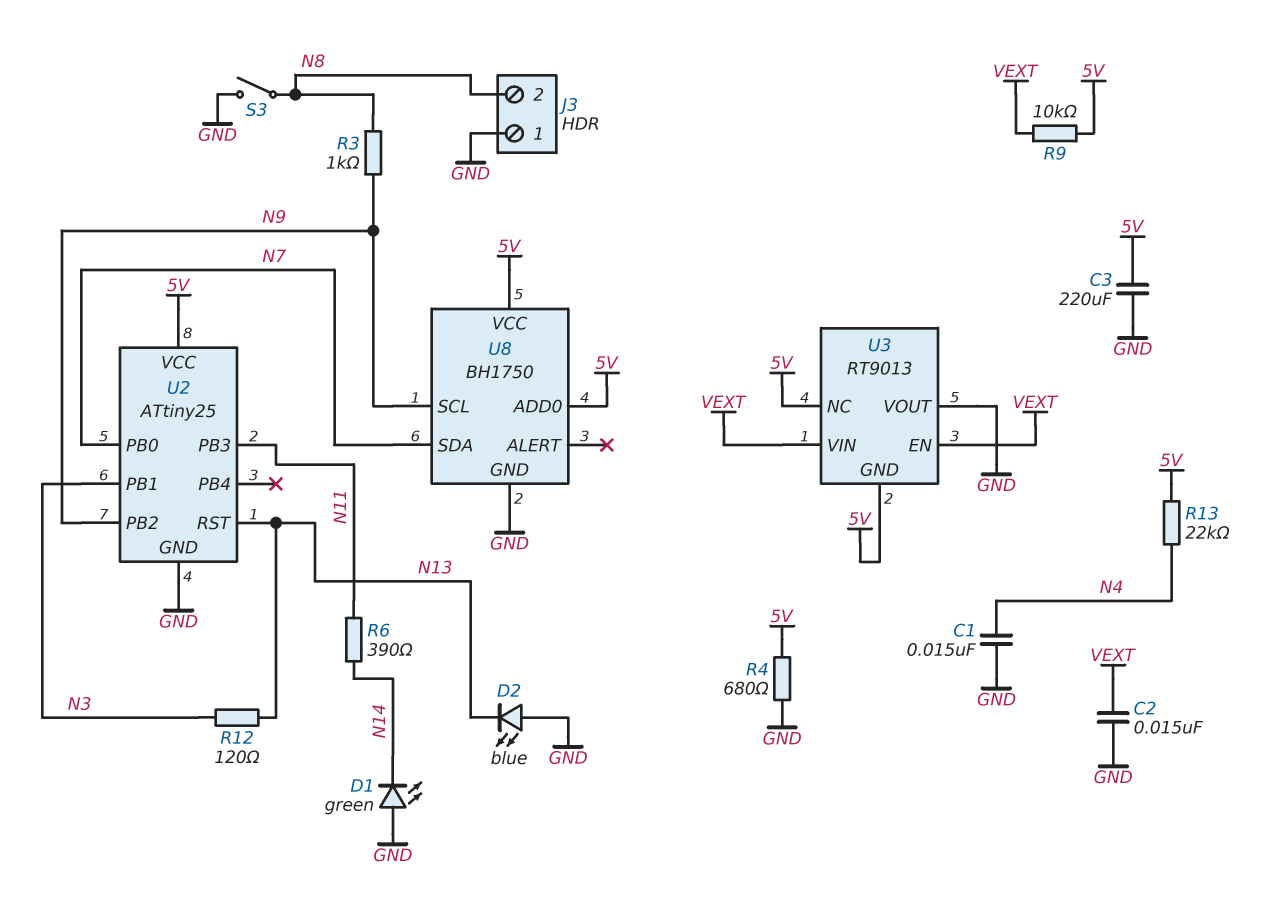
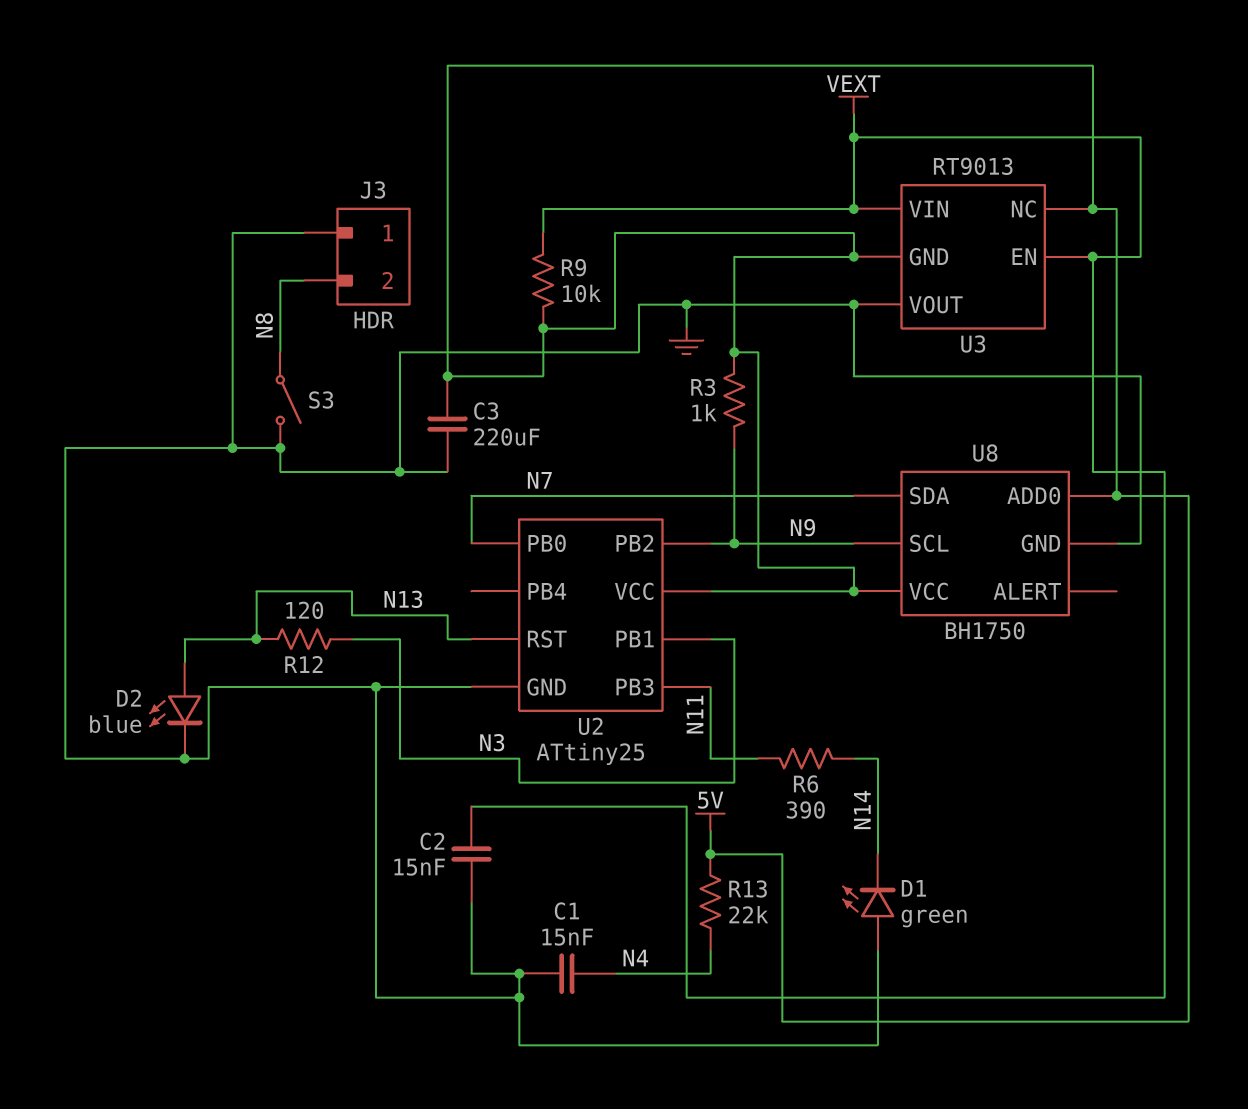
D2: LED blue (A GND, K N13) -> LED blue (A N13, K GND)
R3: 1k (N8, N9) -> 1k (5V, N9)
R4: 680 (5V, GND) -> none

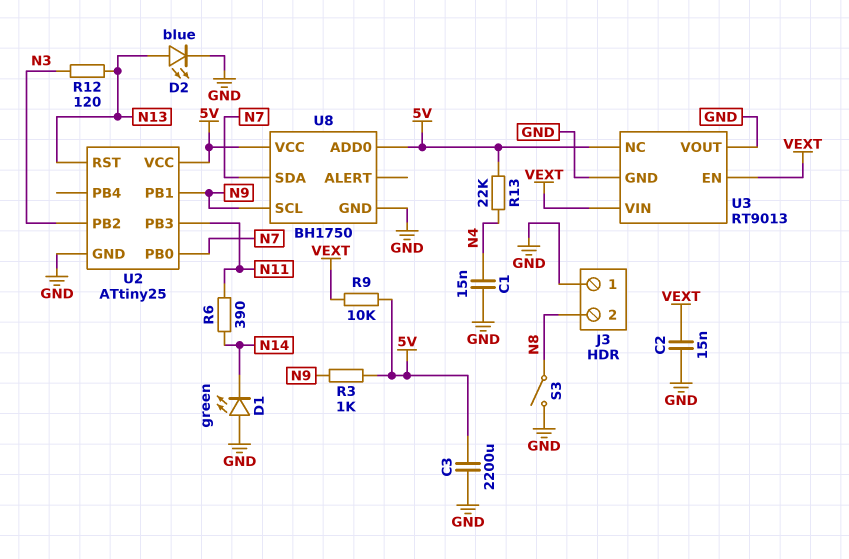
C3: 220uF (5V, GND) -> 2200uF (5V, GND)
U2 pin PB1: N3 -> N9
U2 pin PB2: N9 -> N3
U3 pin GND: 5V -> GND

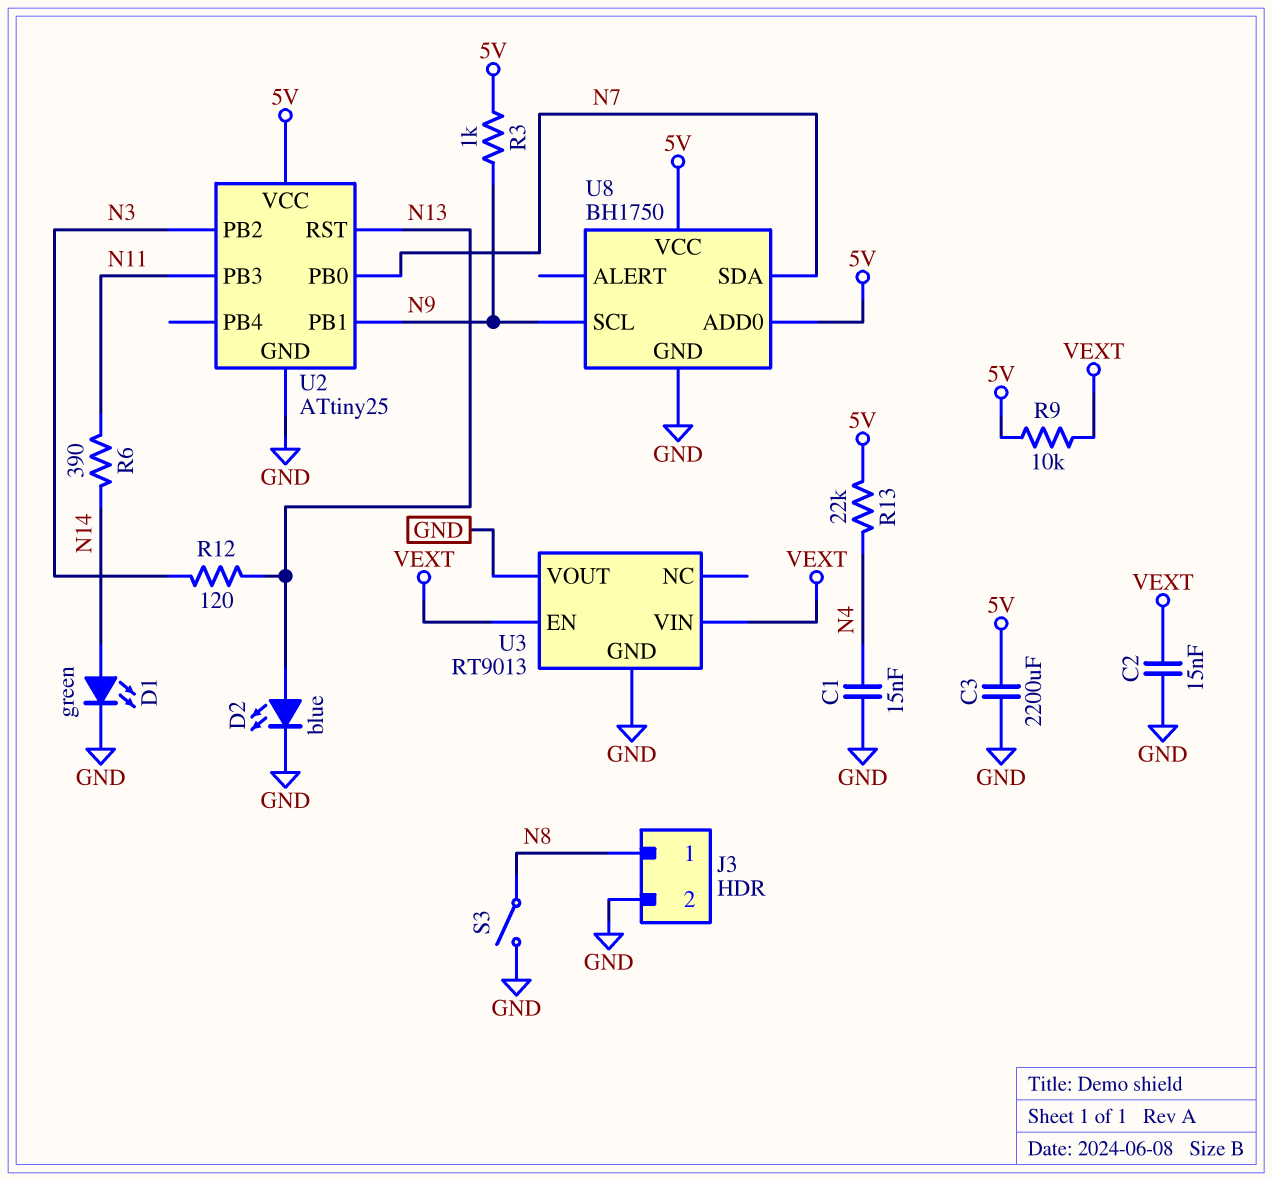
D1: LED green (A GND, K N14) -> LED green (A N14, K GND)
J3 pin 1: GND -> N8
J3 pin 2: N8 -> GND
U3 pin NC: 5V -> none

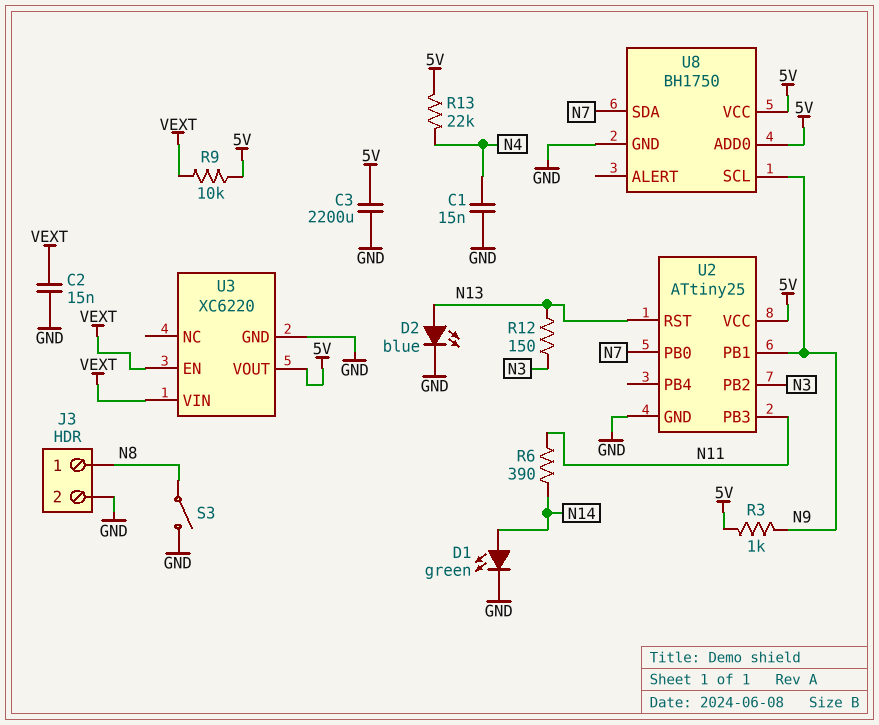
R12: 120 (N3, N13) -> 150 (N3, N13)
U3: RT9013 -> XC6220
U3 pin VOUT: GND -> 5V

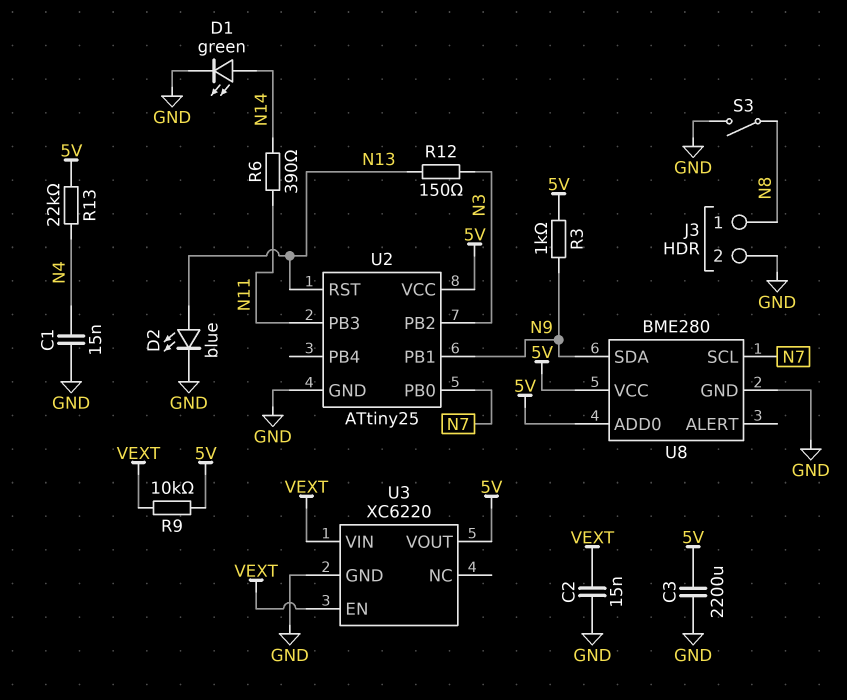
U8: BH1750 -> BME280
U8 pin SCL: N9 -> N7
U8 pin SDA: N7 -> N9

